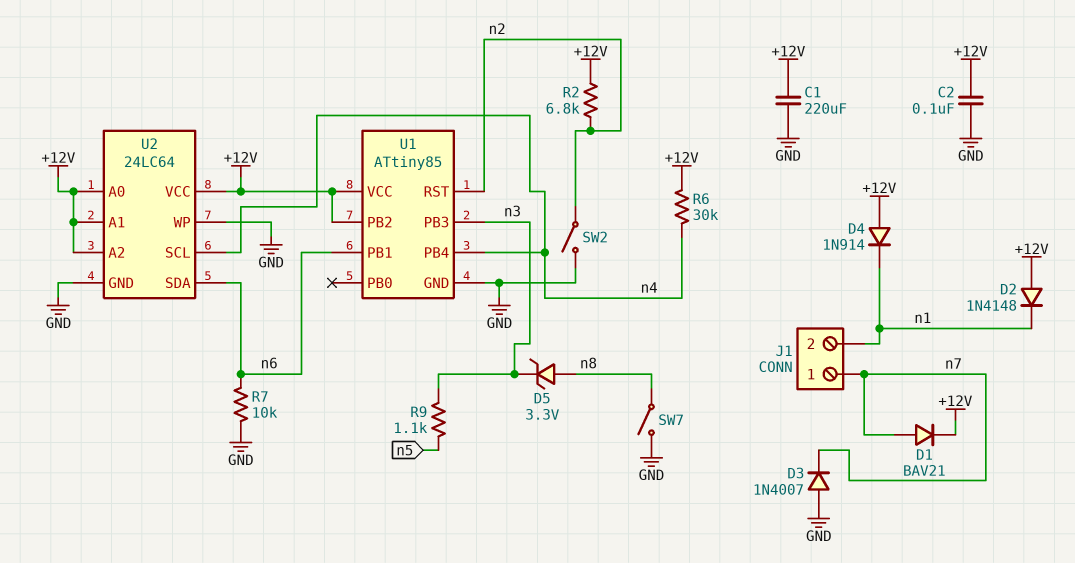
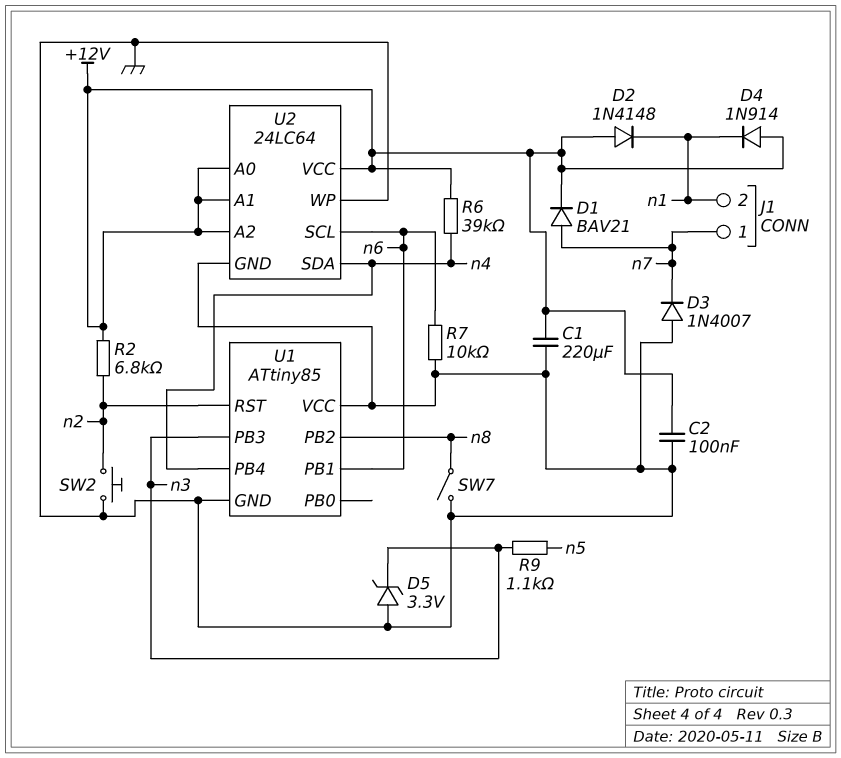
D5: zener 3.3V (A n8, K n3) -> zener 3.3V (A GND, K n3)
R6: 30k (+12V, n4) -> 39k (+12V, n4)
SW2: switch (GND, n2) -> button (GND, n2)
U1 pin PB2: +12V -> n8
U1 pin VCC: +12V -> GND
U2 pin SCL: n4 -> n6
U2 pin SDA: n6 -> n4

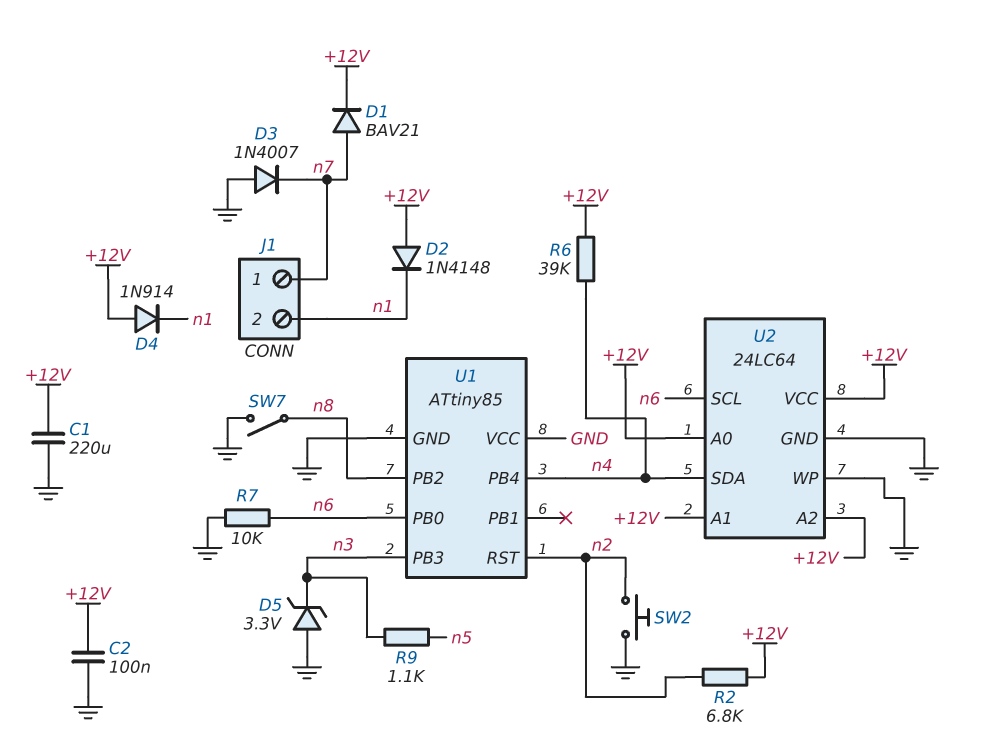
U1 pin PB0: none -> n6
U1 pin PB1: n6 -> none

